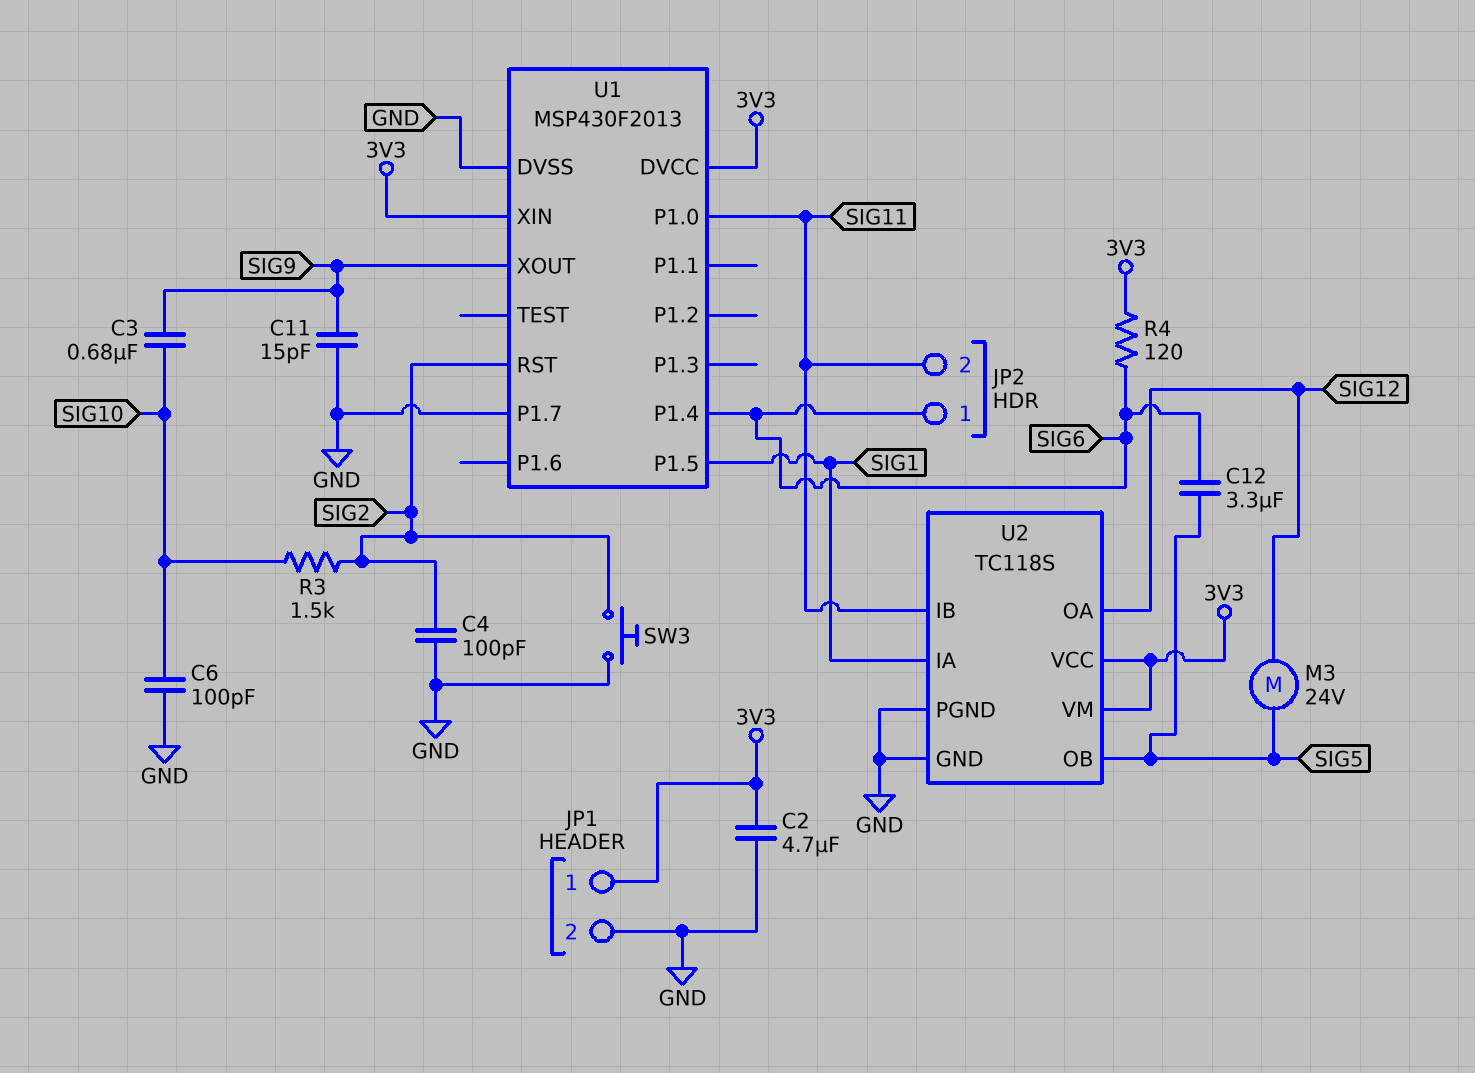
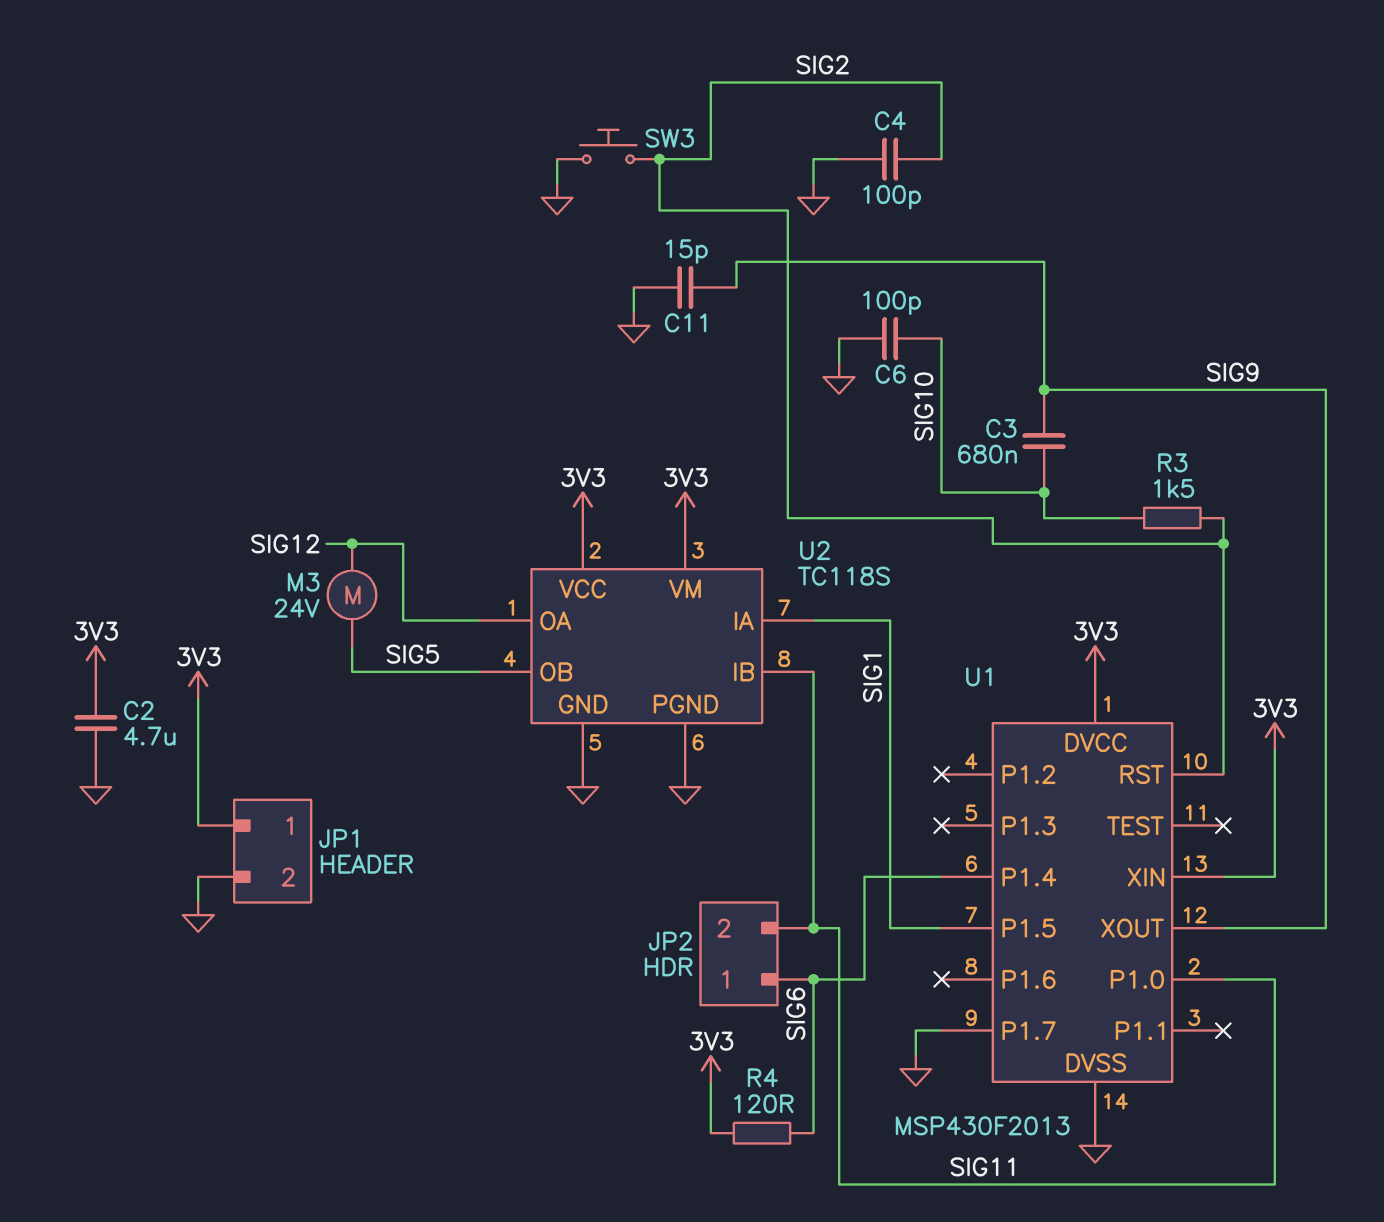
C12: 3.3uF (SIG5, SIG6) -> none

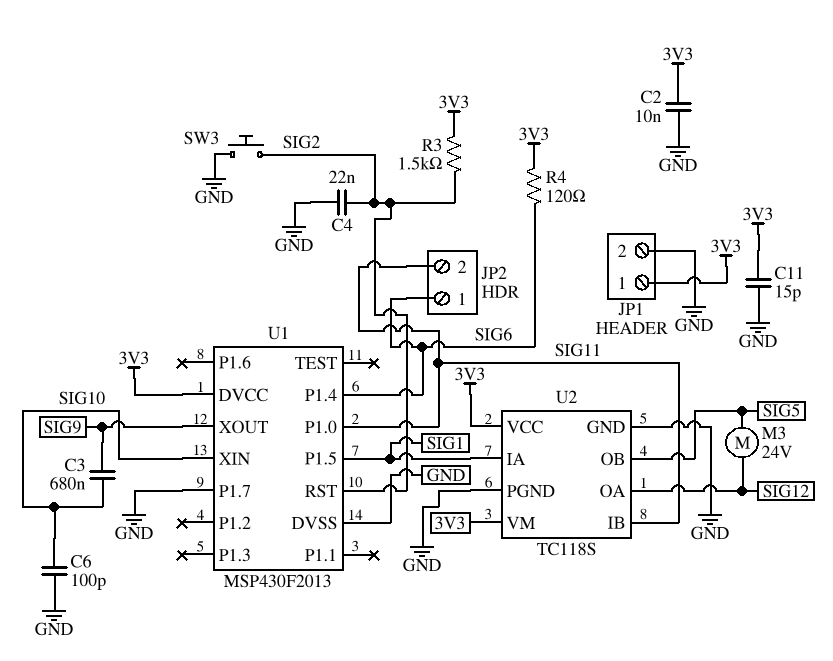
C2: 4.7uF (3V3, GND) -> 10nF (3V3, GND)
C4: 100pF (GND, SIG2) -> 22nF (GND, SIG2)
C11: 15pF (GND, SIG9) -> 15pF (3V3, GND)
R3: 1.5k (SIG2, SIG10) -> 1.5k (3V3, SIG2)
U1 pin XIN: 3V3 -> SIG10

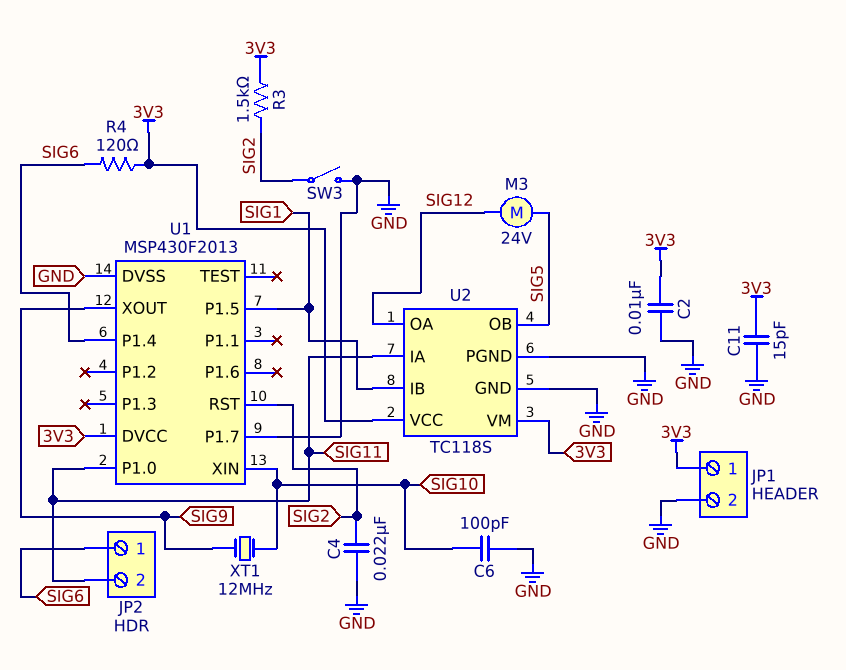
C3: 680nF (SIG9, SIG10) -> none
SW3: button (GND, SIG2) -> switch (GND, SIG2)
U2 pin IA: SIG1 -> SIG11
U2 pin IB: SIG11 -> SIG1
XT1: none -> 12MHz (SIG9, SIG10)

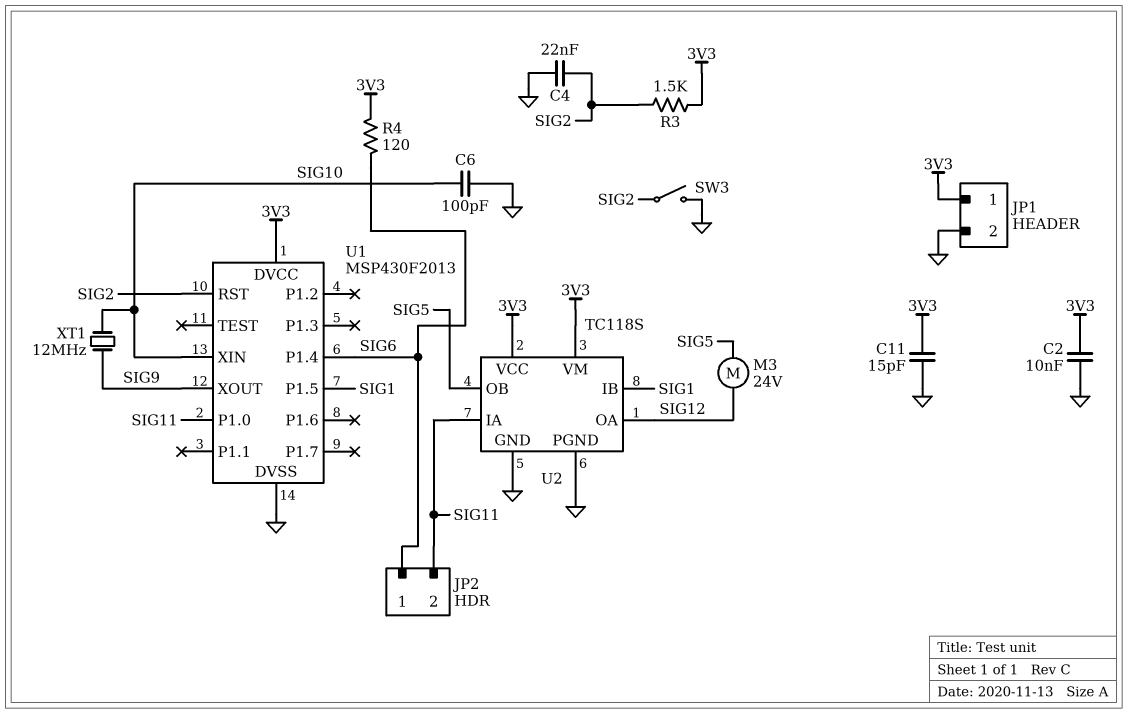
U1 pin P1.7: GND -> none

